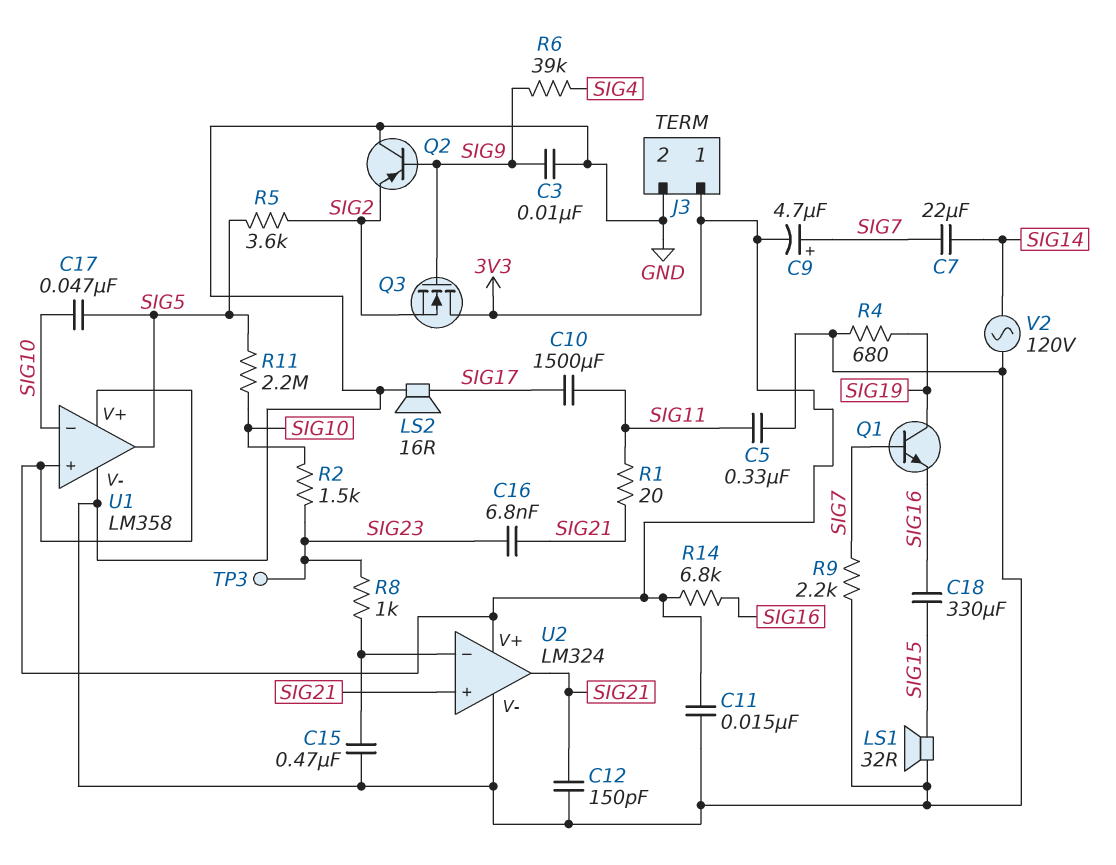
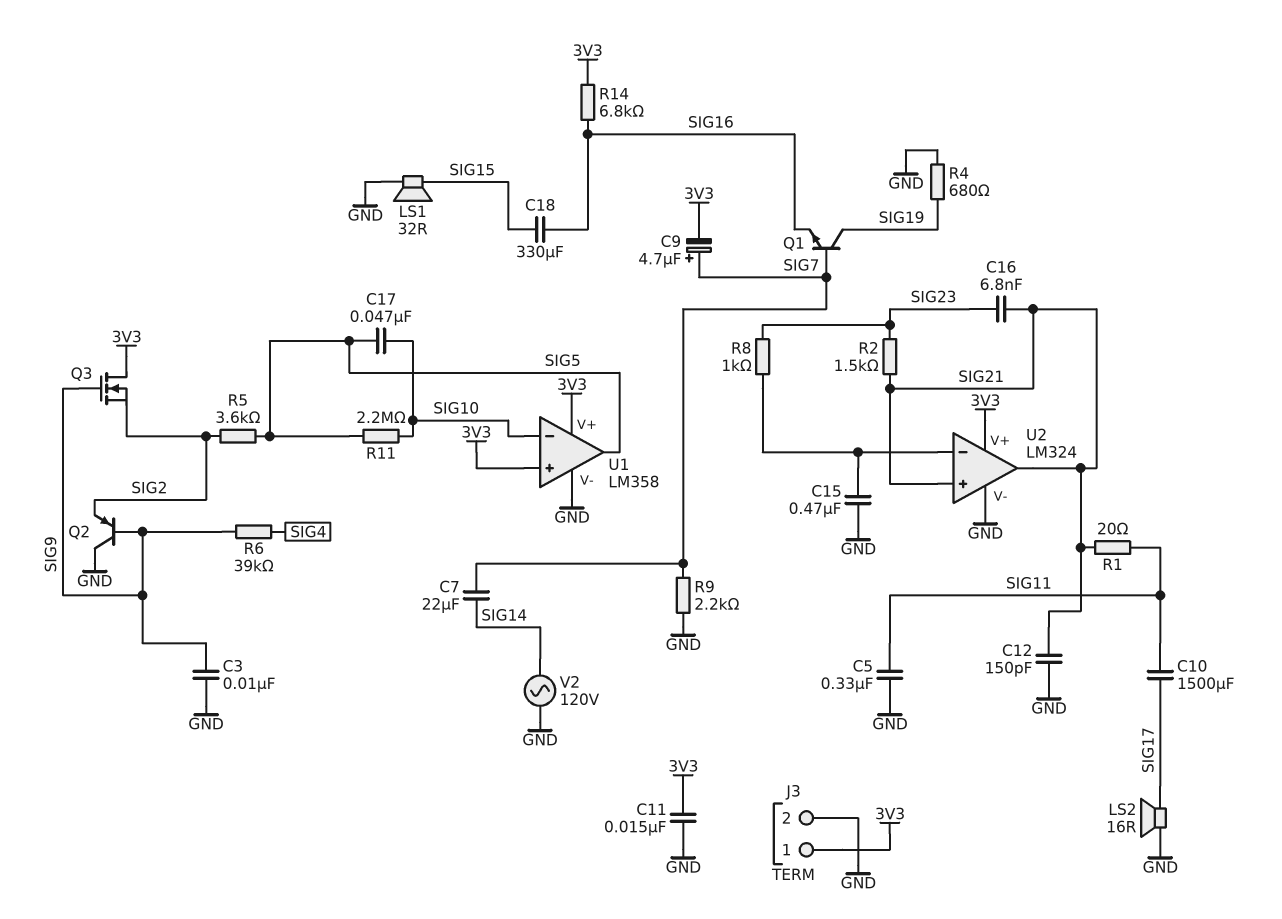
R2: 1.5k (SIG10, SIG23) -> 1.5k (SIG21, SIG23)
TP3: test point (SIG23) -> none

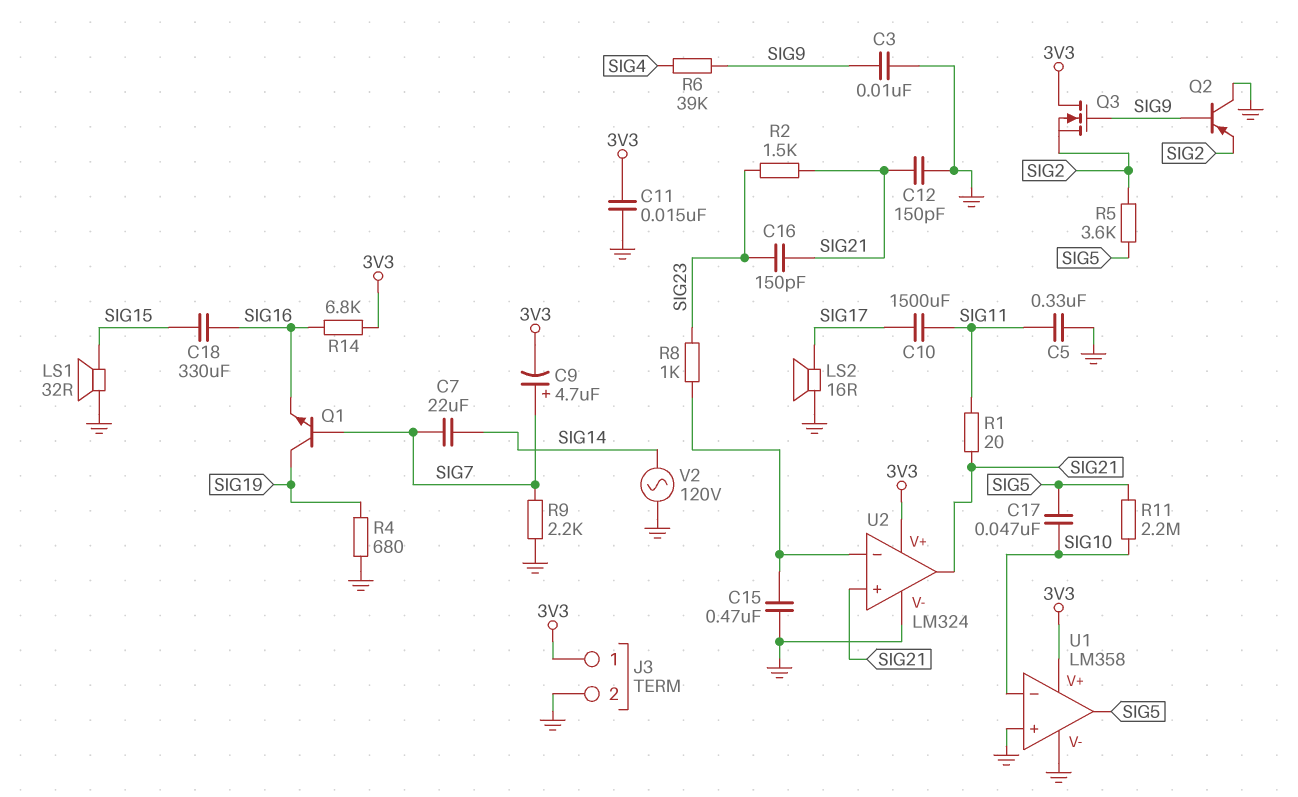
C16: 6.8nF (SIG21, SIG23) -> 150pF (SIG21, SIG23)
U1 pin in+: 3V3 -> GND

